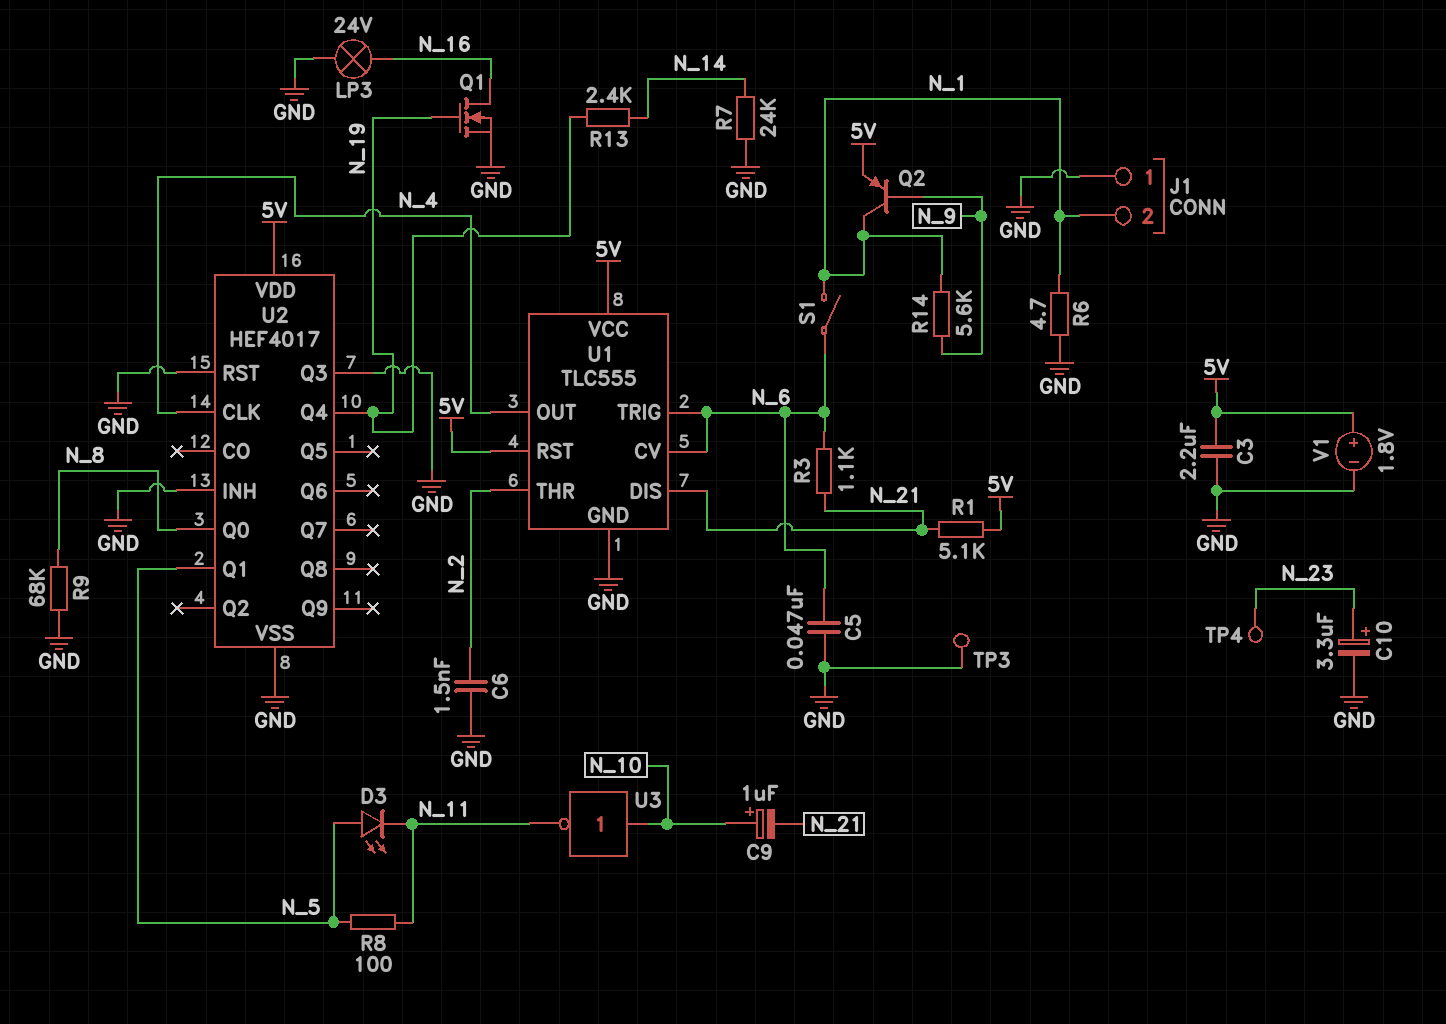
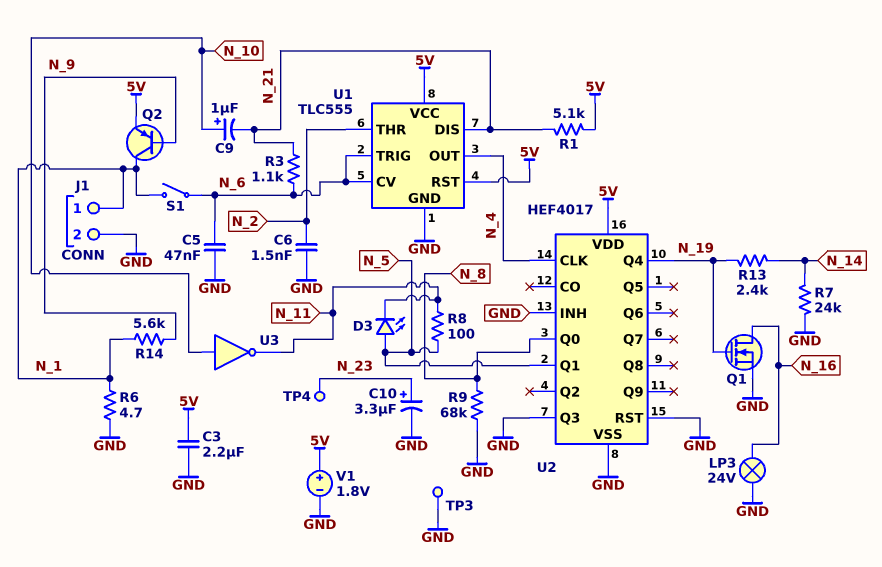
J1 pin 1: GND -> N_1
J1 pin 2: N_1 -> GND

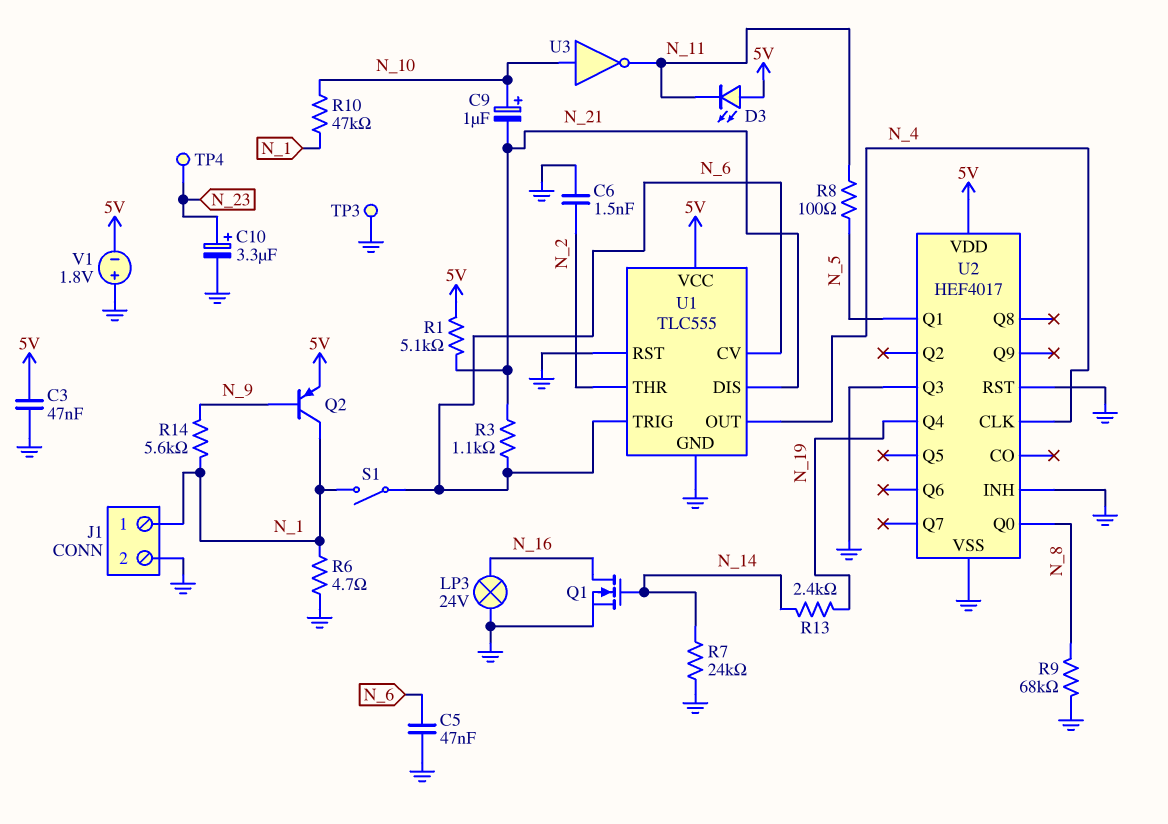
C3: 2.2uF (5V, GND) -> 47nF (5V, GND)
D3: LED (A N_5, K N_11) -> LED (A 5V, K N_11)
Q1: NMOS (G N_19, D N_16, S GND) -> NMOS (G N_14, D N_16, S GND)
R10: none -> 47k (N_1, N_10)
U1 pin RST: 5V -> GND
V1: 1.8V (plus 5V, minus GND) -> 1.8V (plus GND, minus 5V)

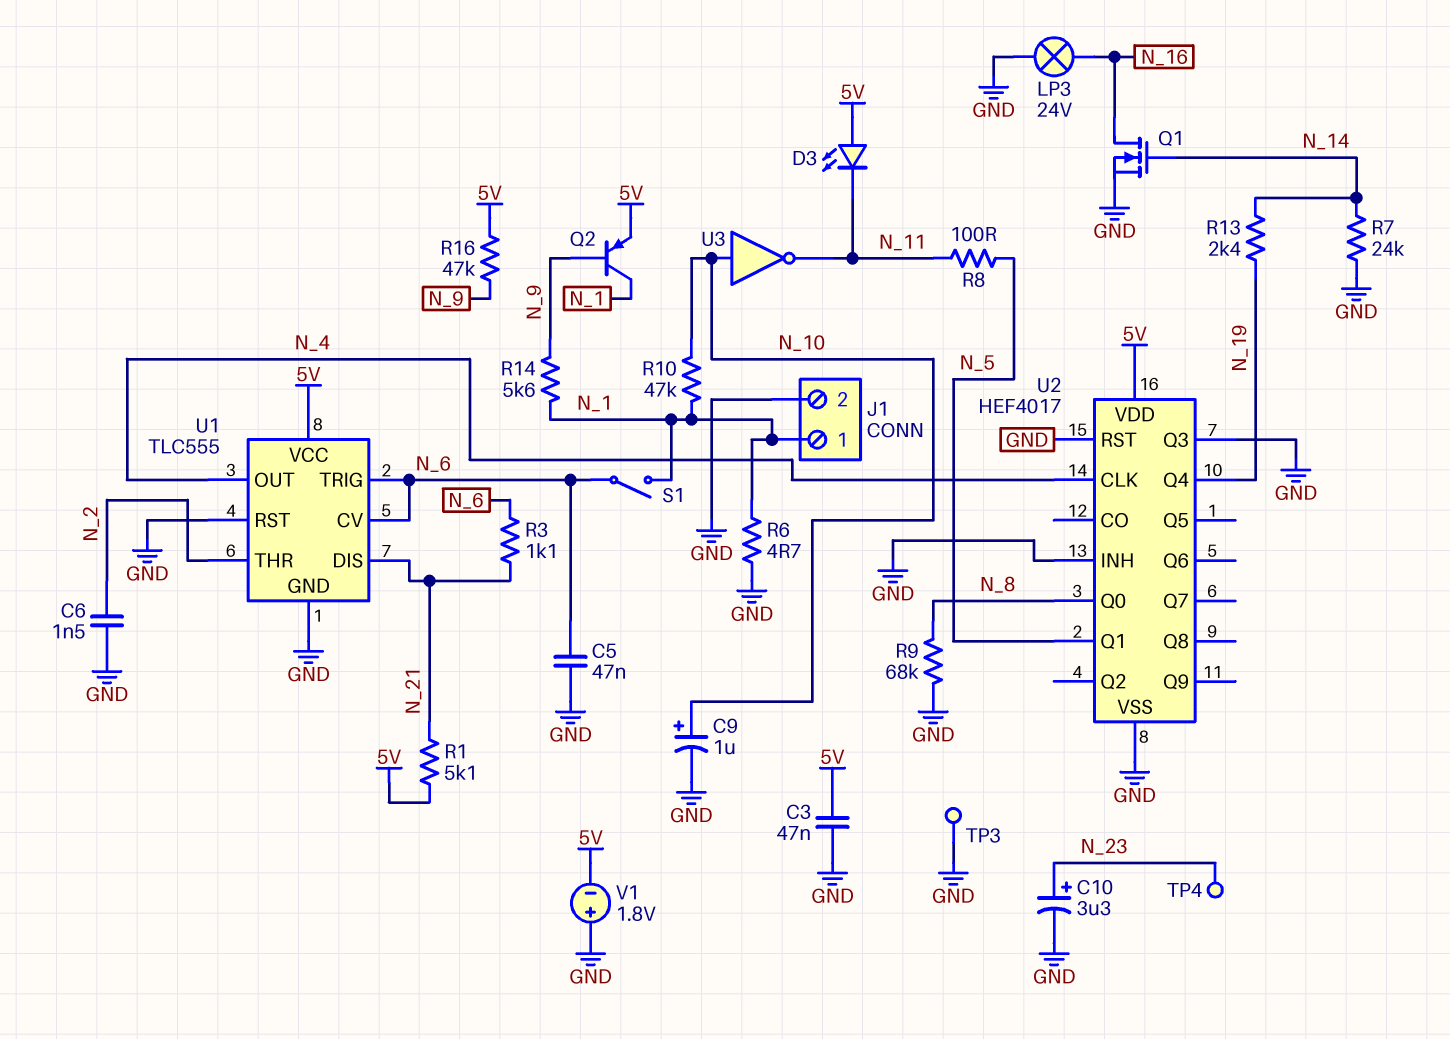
C9: 1uF (plus N_10, minus N_21) -> 1uF (plus N_10, minus GND)
R16: none -> 47k (5V, N_9)

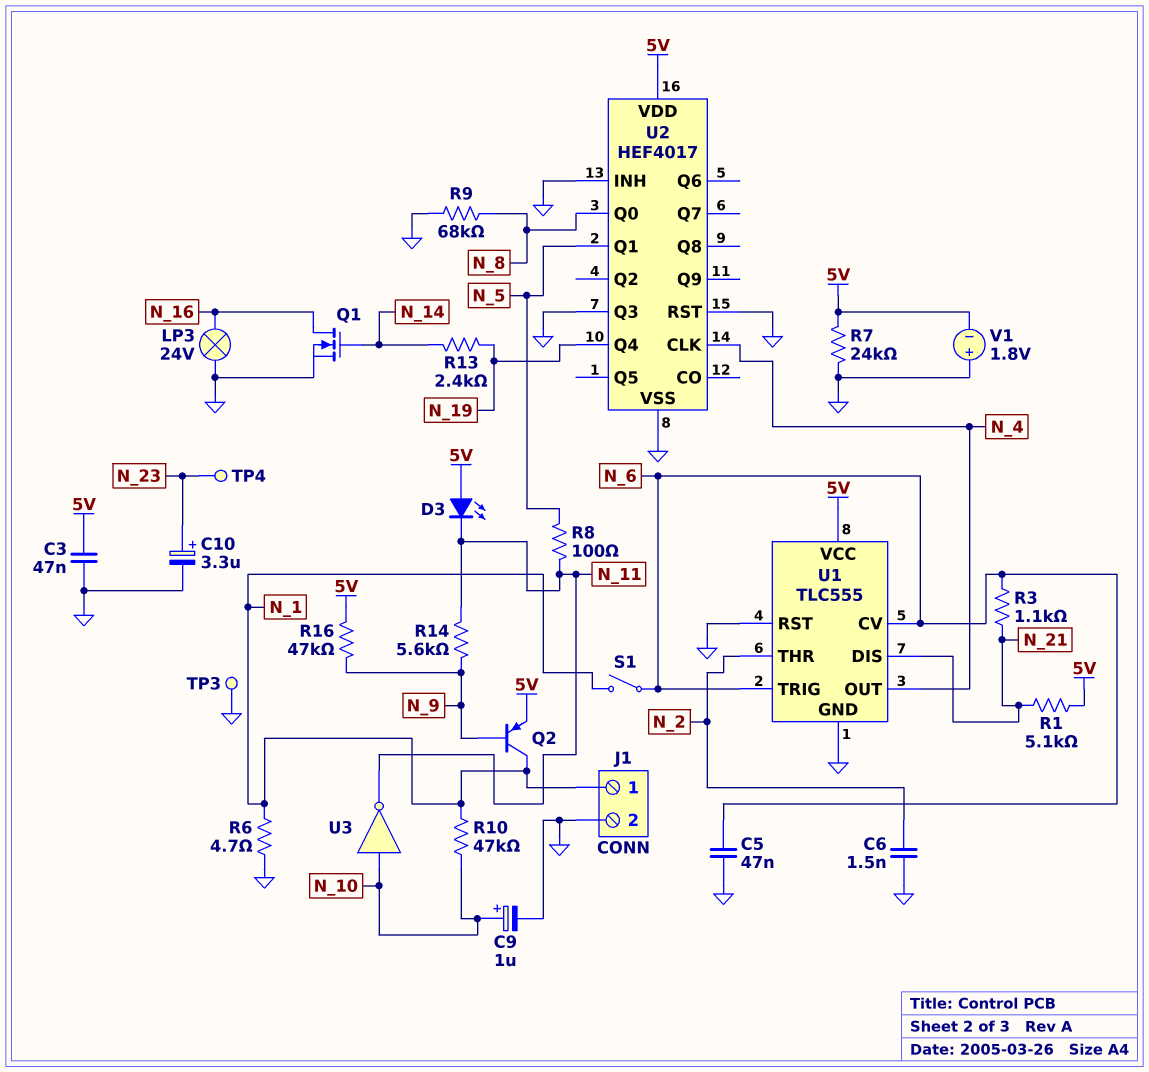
R7: 24k (GND, N_14) -> 24k (5V, GND)
R14: 5.6k (N_1, N_9) -> 5.6k (N_9, N_11)

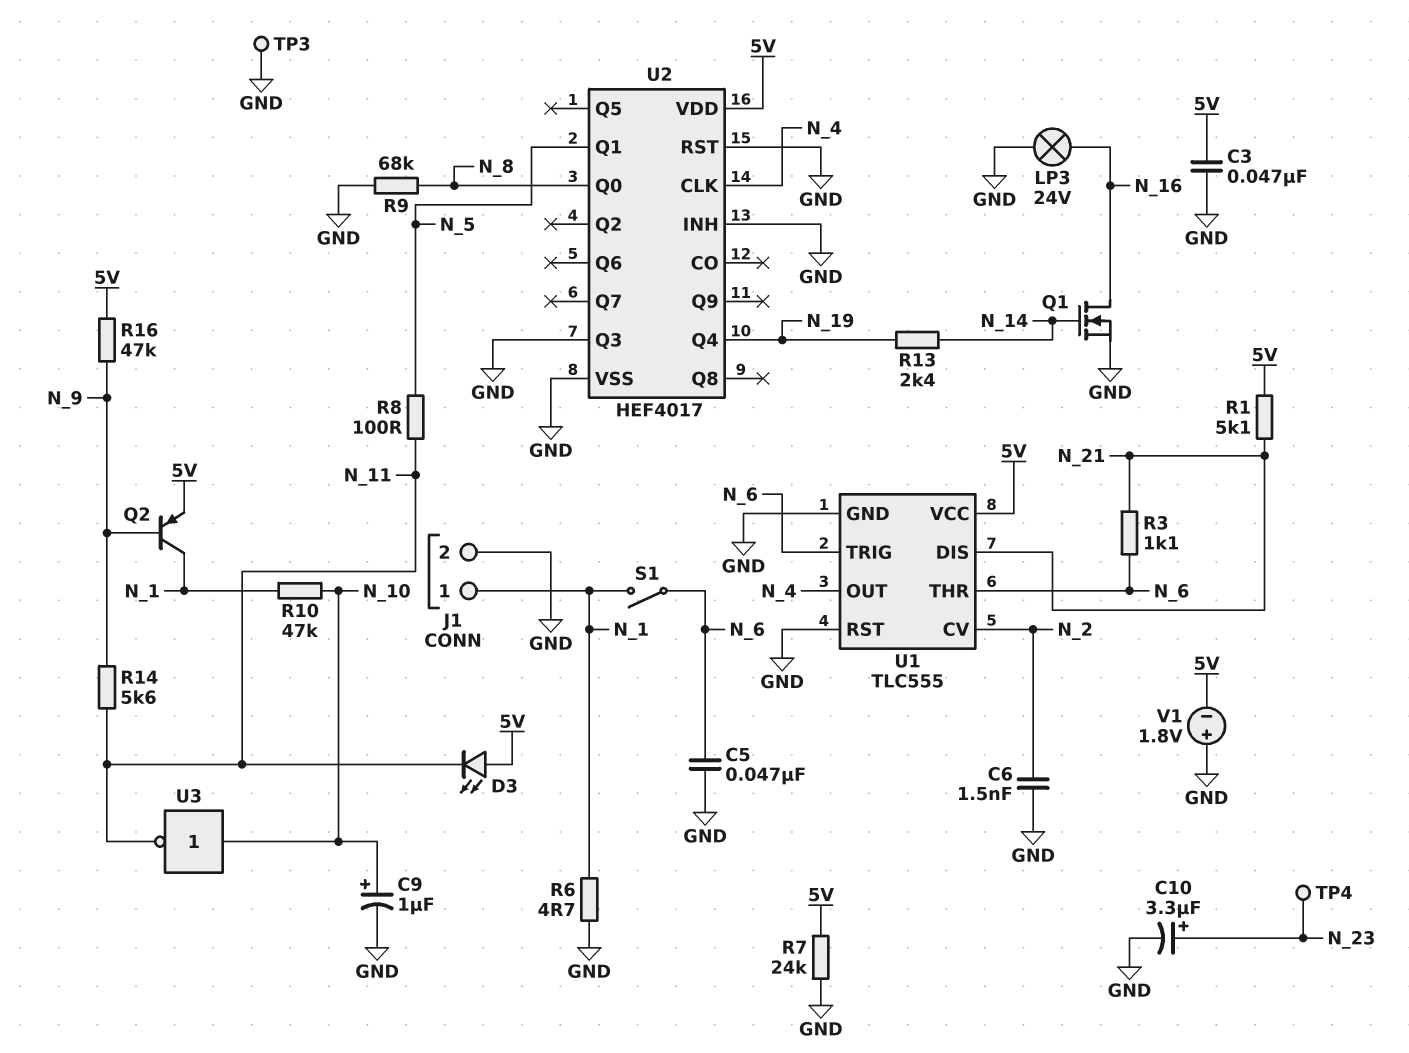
U1 pin CV: N_6 -> N_2
U1 pin THR: N_2 -> N_6

